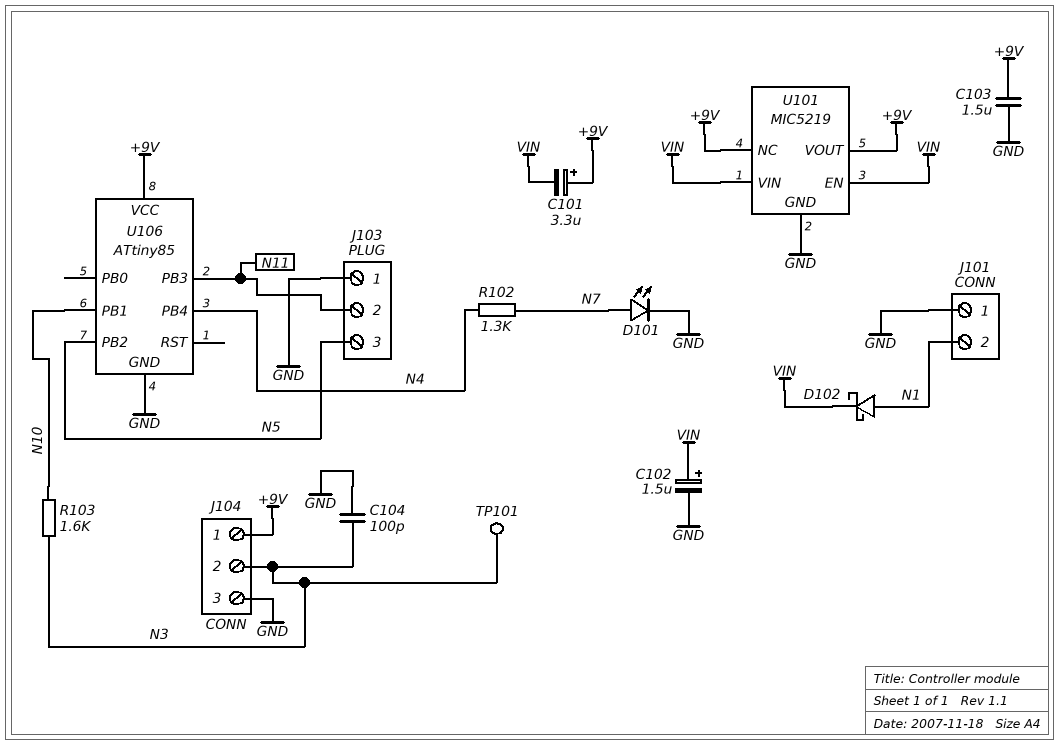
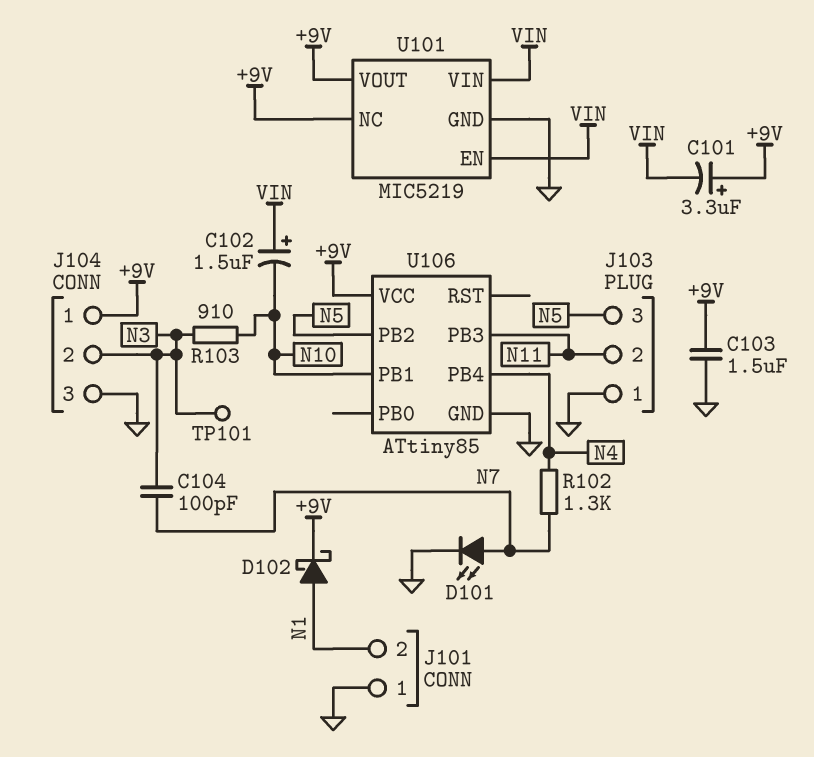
C102: 1.5uF (plus VIN, minus GND) -> 1.5uF (plus VIN, minus N10)
C104: 100pF (GND, N3) -> 100pF (N3, N7)
D102: schottky (A N1, K VIN) -> schottky (A N1, K +9V)
R103: 1.6k (N3, N10) -> 910 (N3, N10)

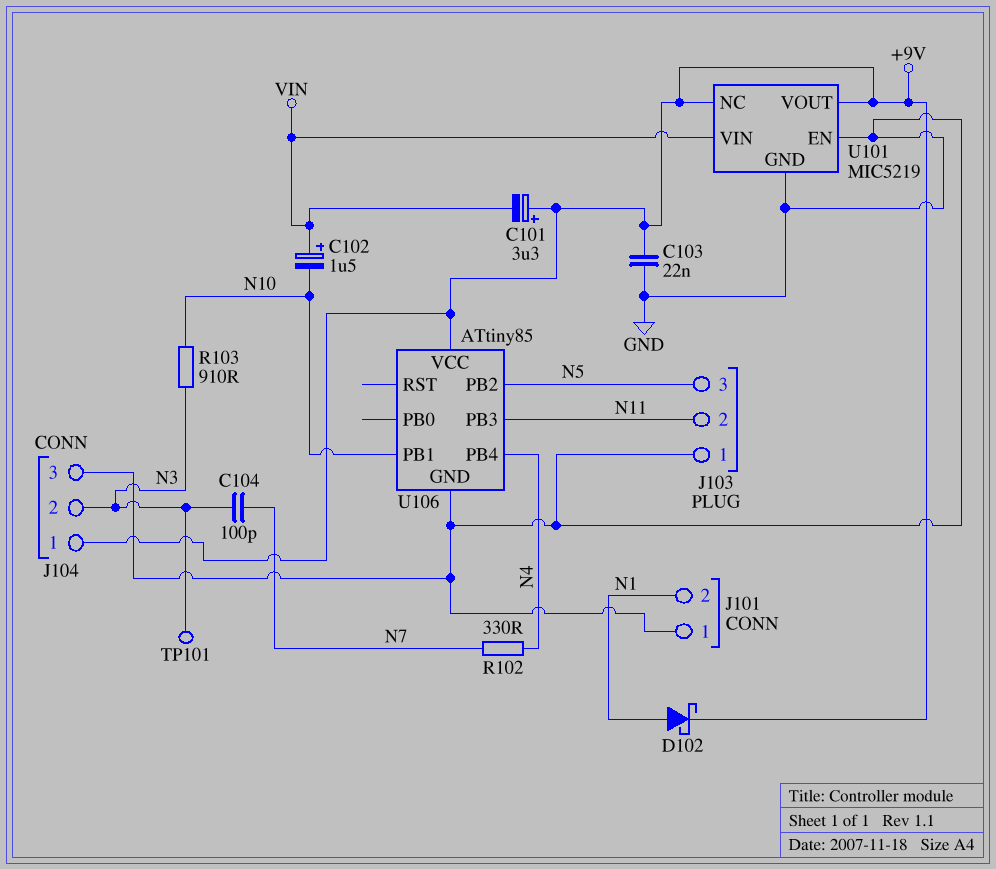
C103: 1.5uF (+9V, GND) -> 22nF (+9V, GND)
D101: LED (A N7, K GND) -> none
R102: 1.3k (N4, N7) -> 330 (N4, N7)
U101 pin EN: VIN -> GND

